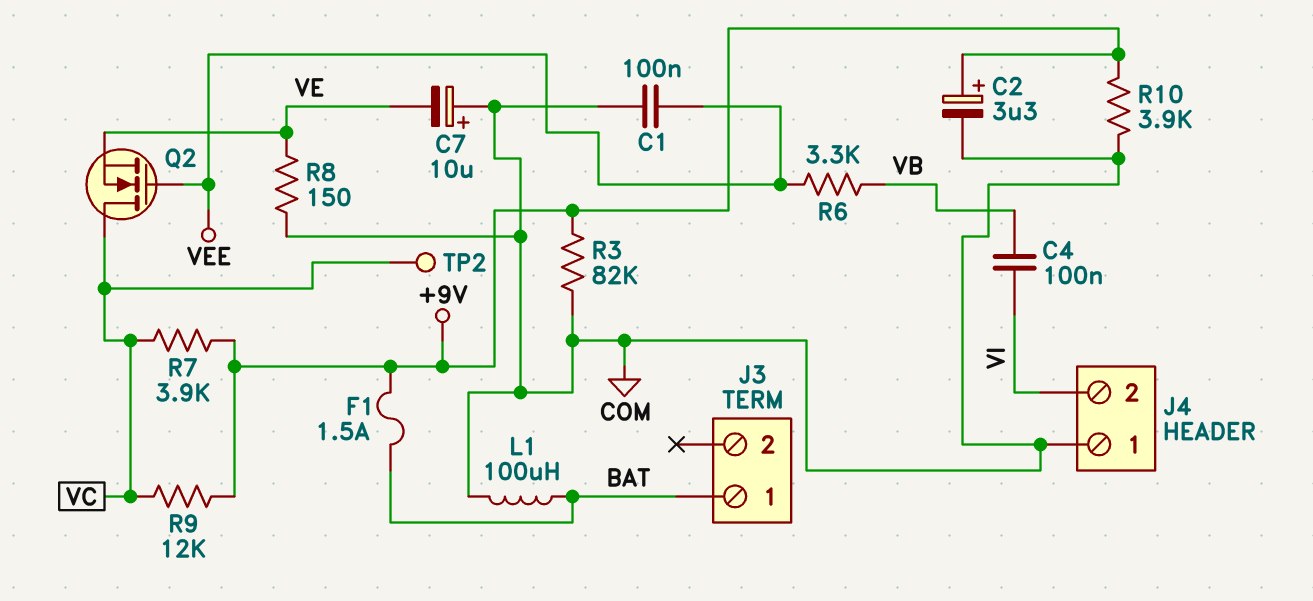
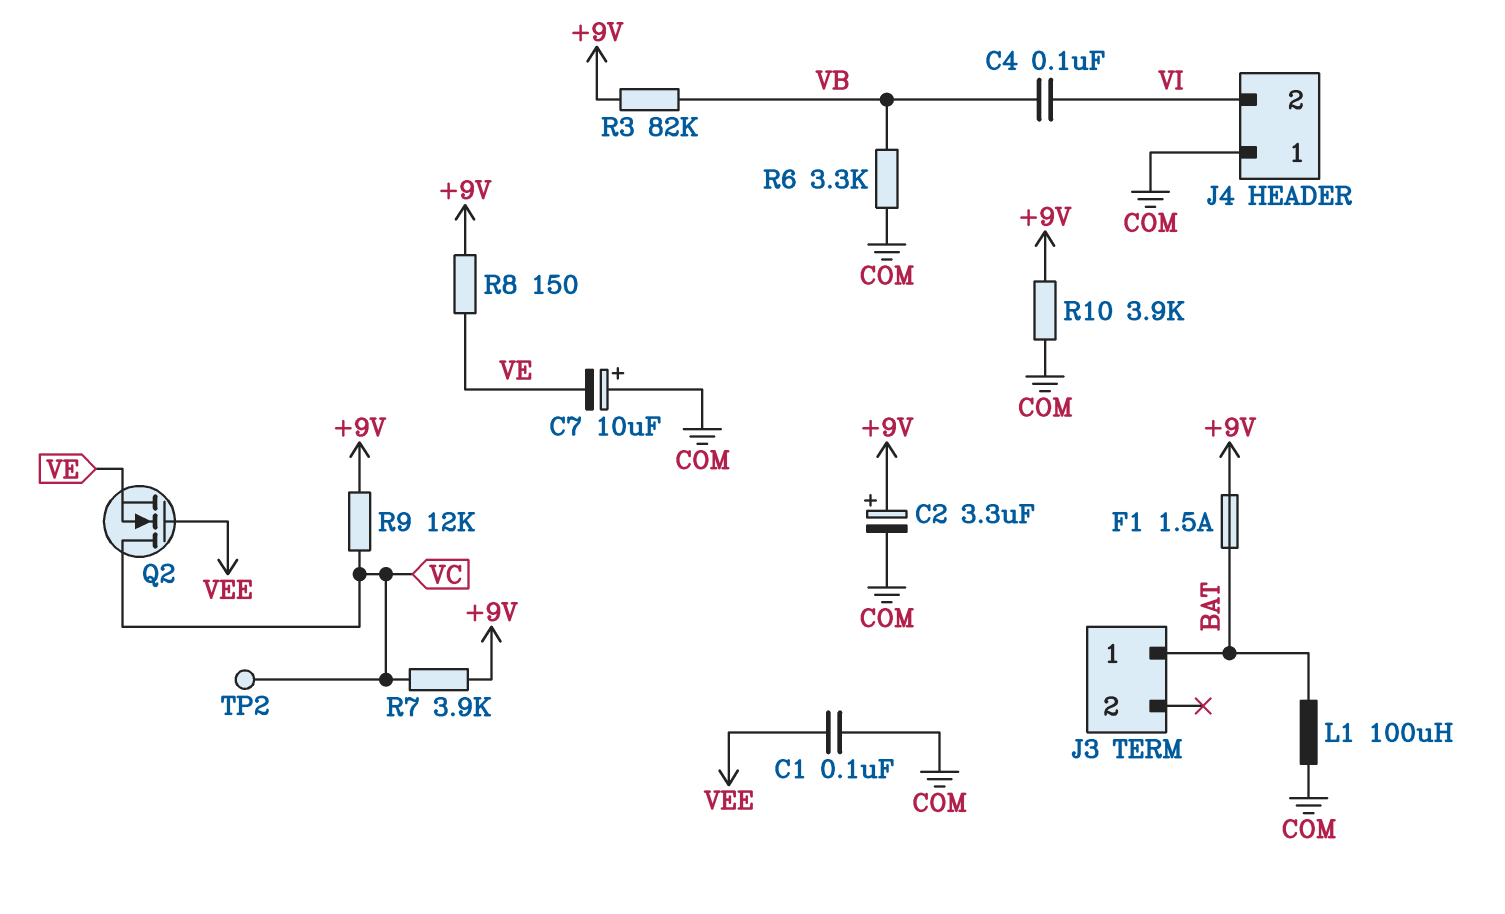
R3: 82k (+9V, COM) -> 82k (+9V, VB)
R6: 3.3k (VB, VEE) -> 3.3k (COM, VB)
R8: 150 (COM, VE) -> 150 (+9V, VE)

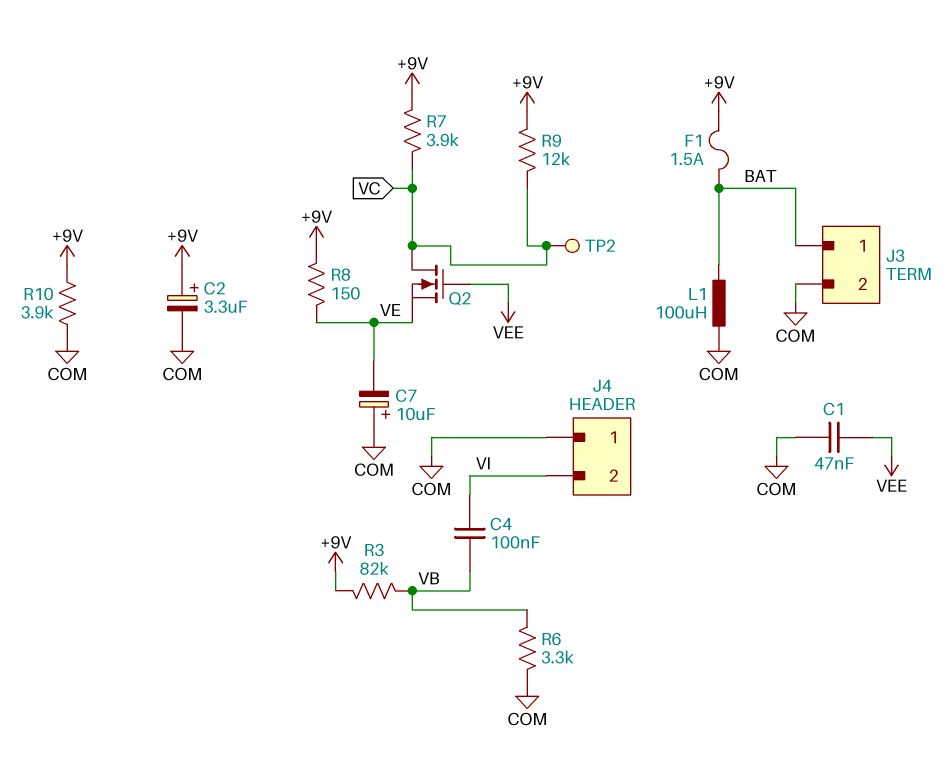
C1: 100nF (COM, VEE) -> 47nF (COM, VEE)
J3 pin 2: none -> COM

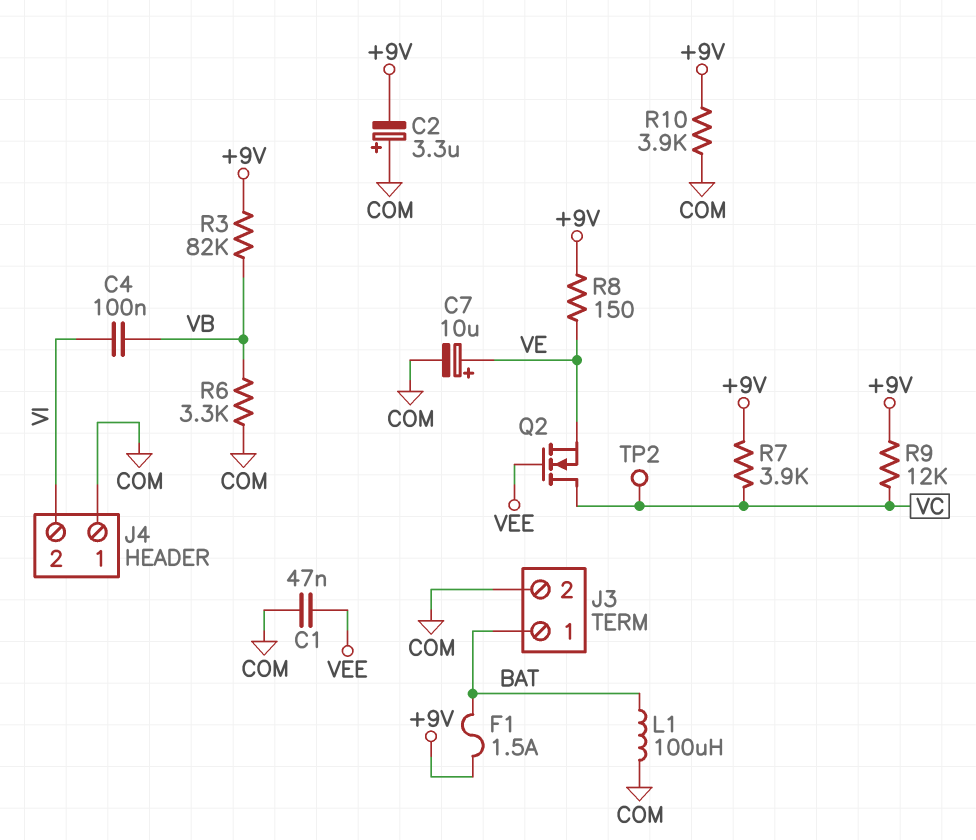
C2: 3.3uF (plus +9V, minus COM) -> 3.3uF (plus COM, minus +9V)
C7: 10uF (plus COM, minus VE) -> 10uF (plus VE, minus COM)

